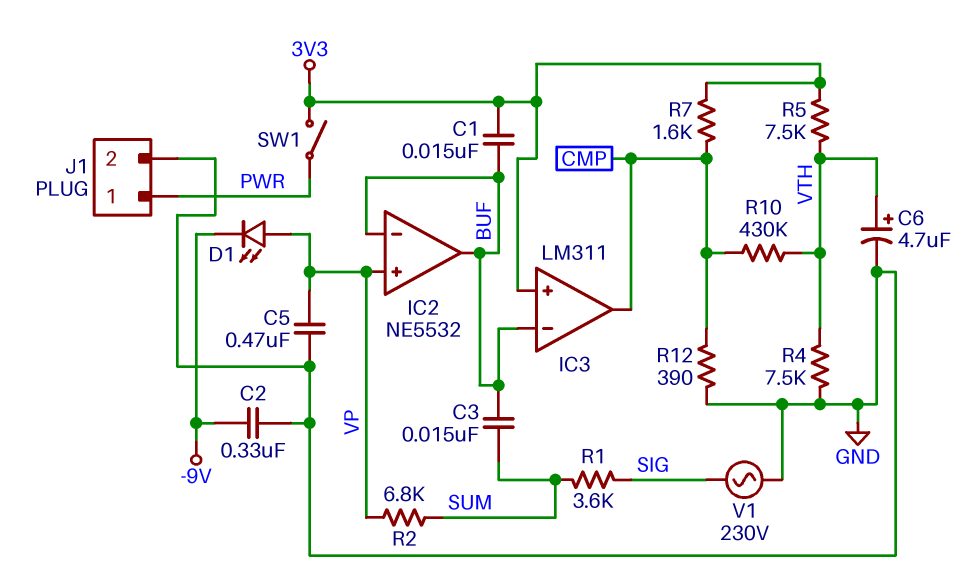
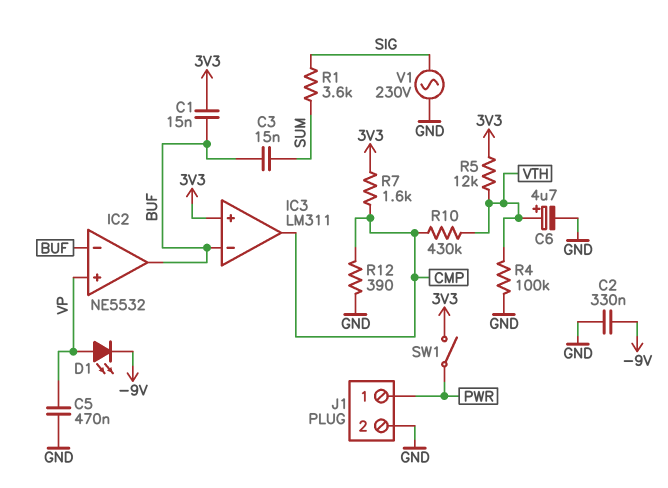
R2: 6.8k (SUM, VP) -> none
R4: 7.5k (GND, VTH) -> 100k (GND, VTH)
R5: 7.5k (3V3, VTH) -> 12k (3V3, VTH)

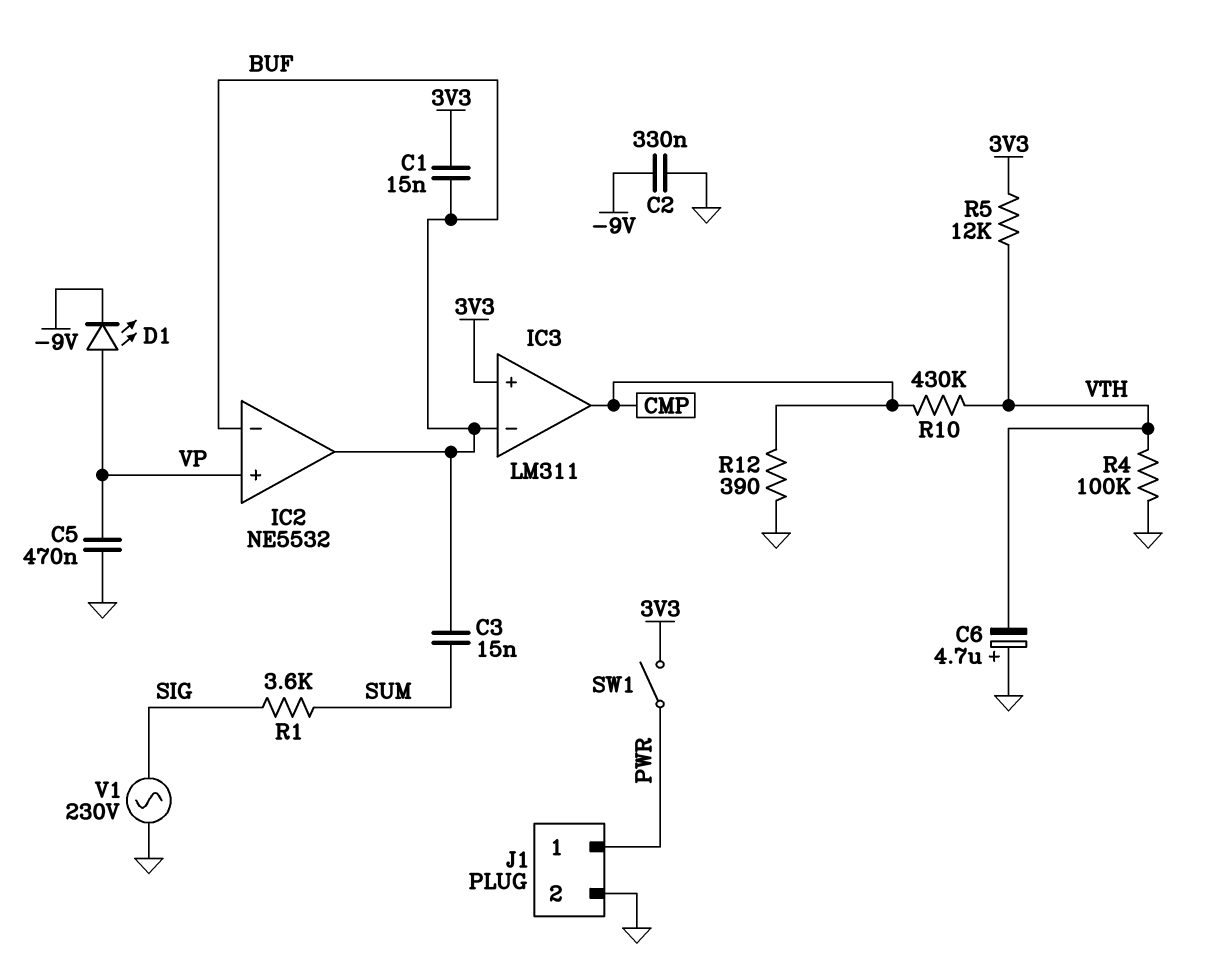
C6: 4.7uF (plus VTH, minus GND) -> 4.7uF (plus GND, minus VTH)
R7: 1.6k (3V3, CMP) -> none

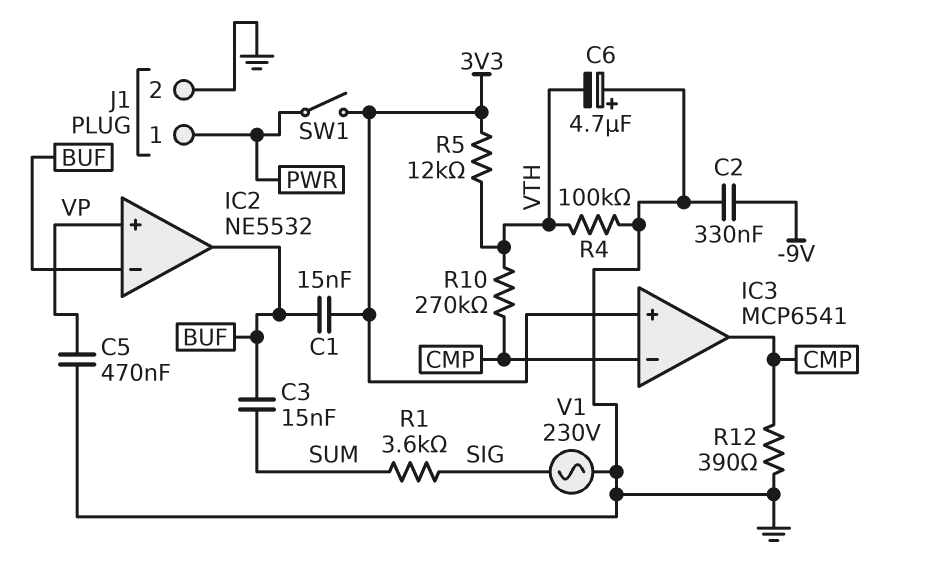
D1: LED (A VP, K -9V) -> none
IC3: LM311 -> MCP6541
IC3 pin in-: BUF -> CMP
R10: 430k (CMP, VTH) -> 270k (CMP, VTH)

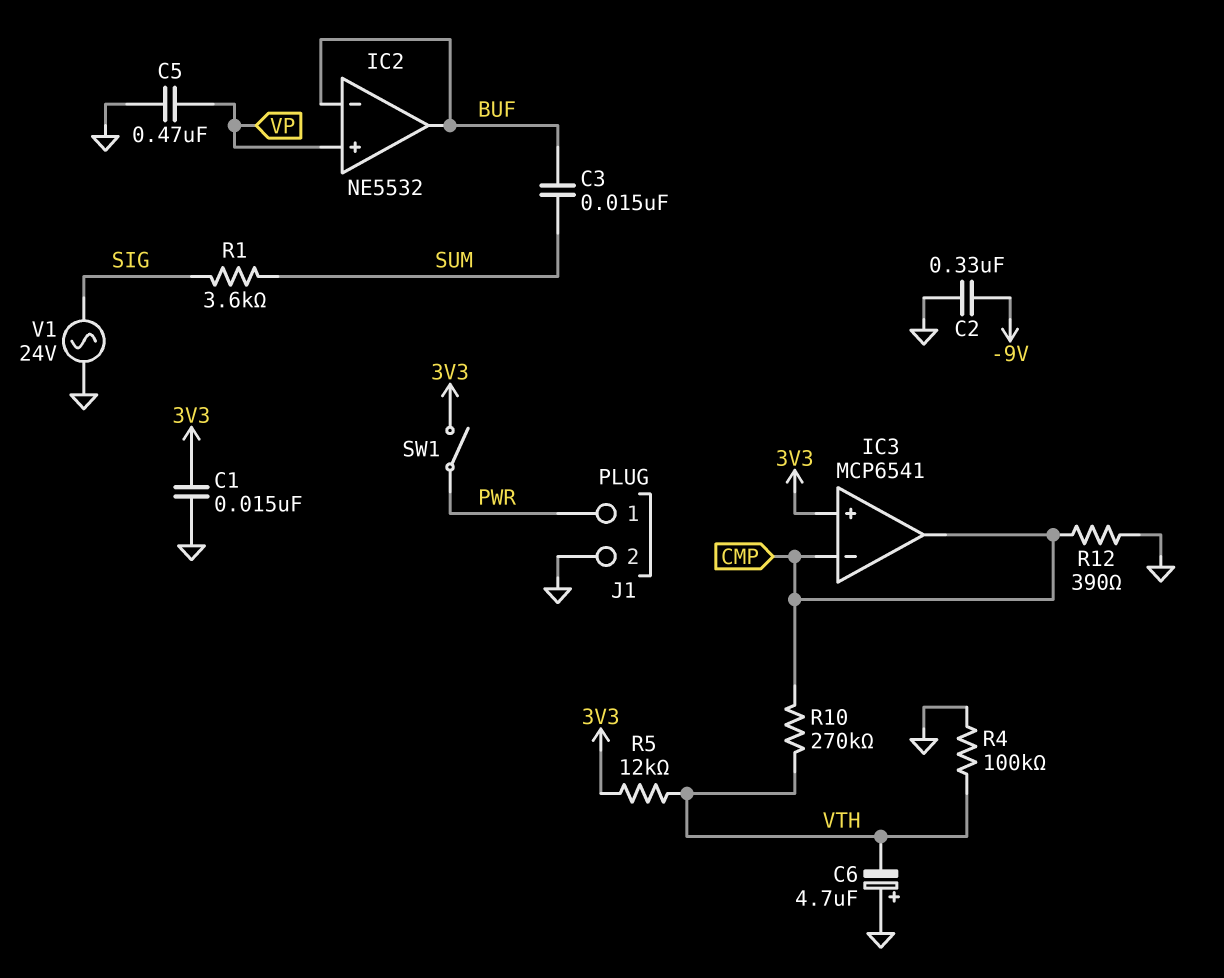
C1: 15nF (3V3, BUF) -> 15nF (3V3, GND)
V1: AC 230V (GND, SIG) -> AC 24V (GND, SIG)

